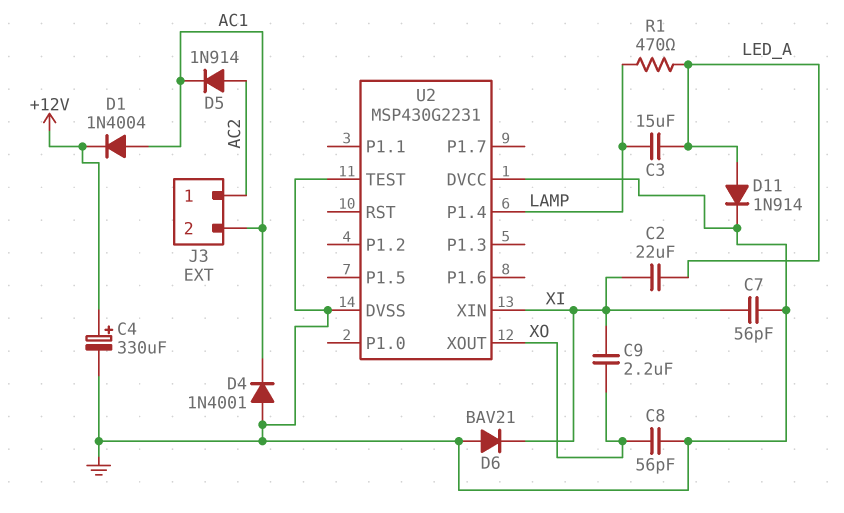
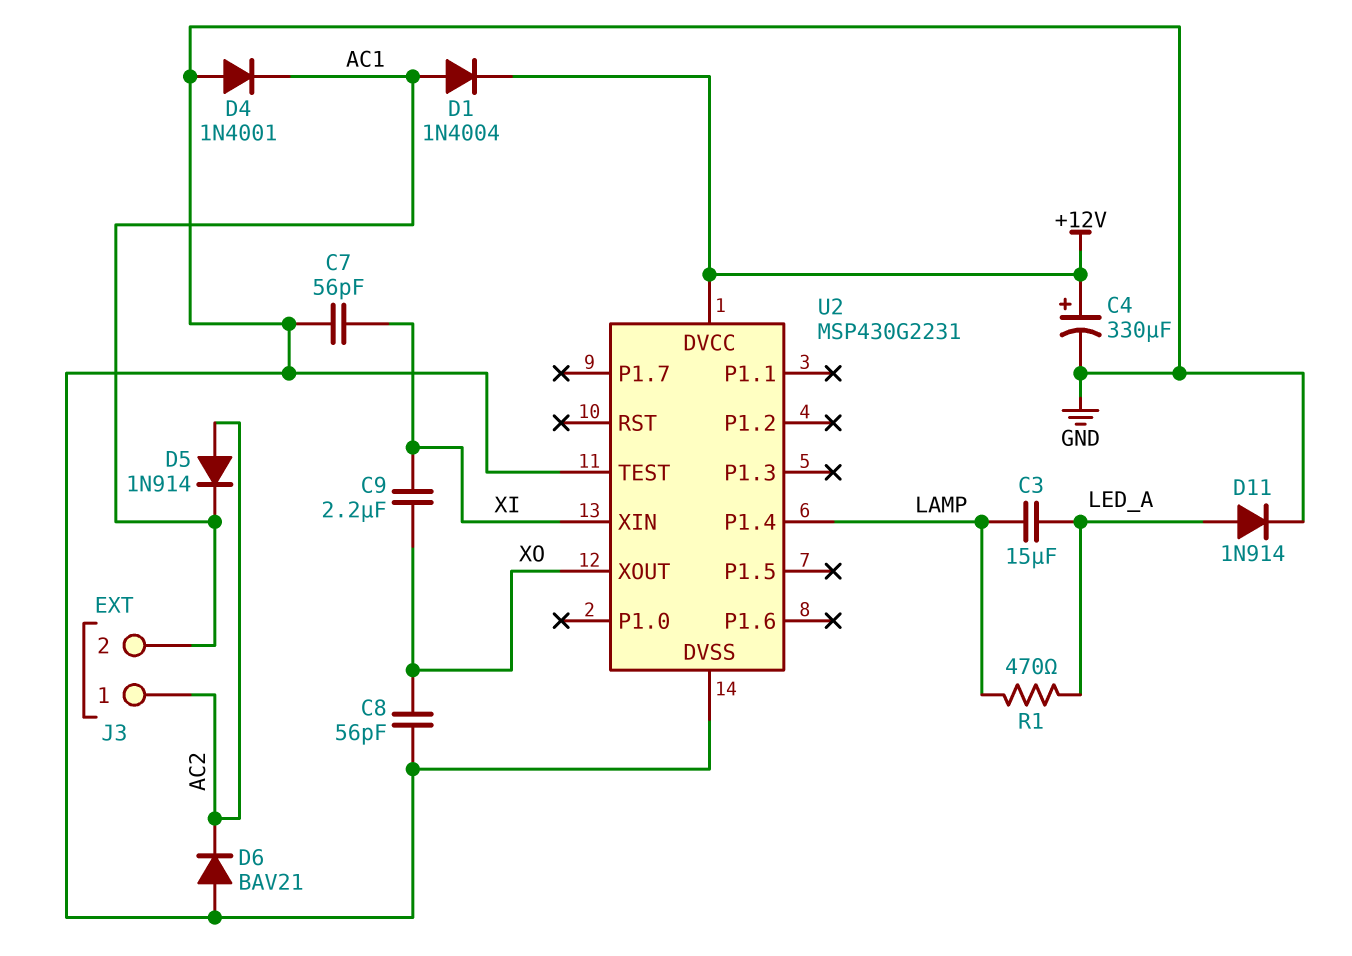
C2: 22uF (LED_A, XI) -> none
D6: diode BAV21 (A GND, K XI) -> diode BAV21 (A GND, K AC2)
U2 pin DVCC: GND -> +12V

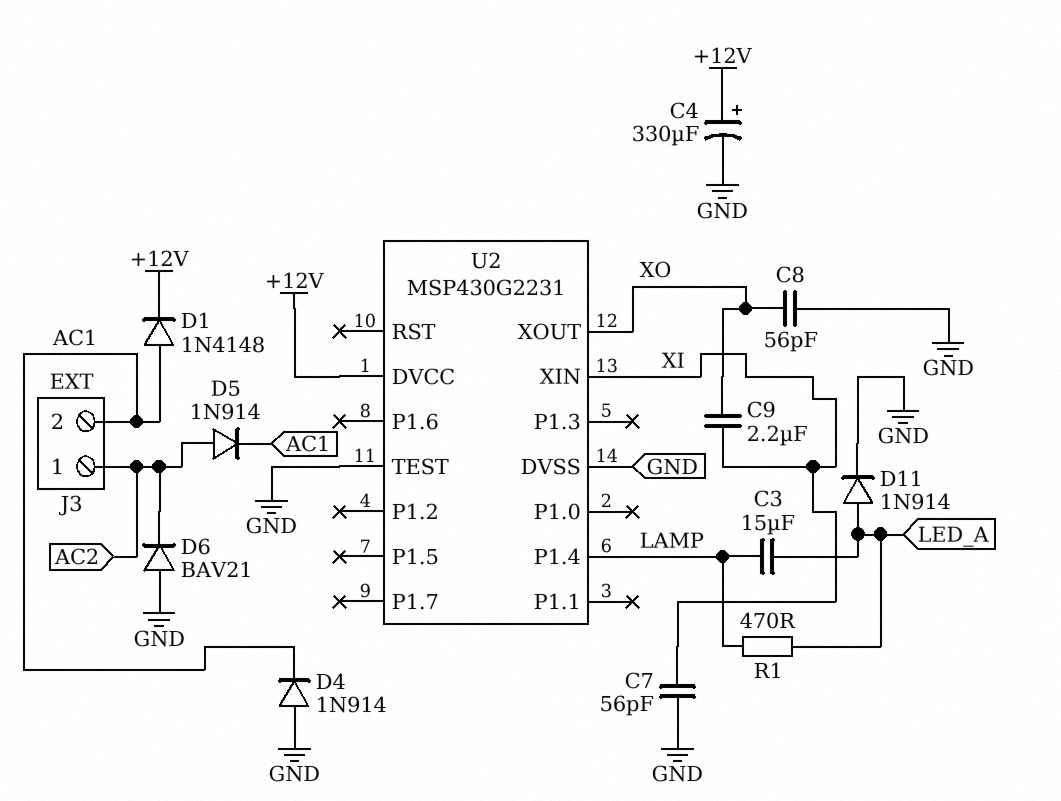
D1: diode 1N4004 (A AC1, K +12V) -> diode 1N4148 (A AC1, K +12V)
D4: diode 1N4001 (A GND, K AC1) -> diode 1N914 (A GND, K AC1)

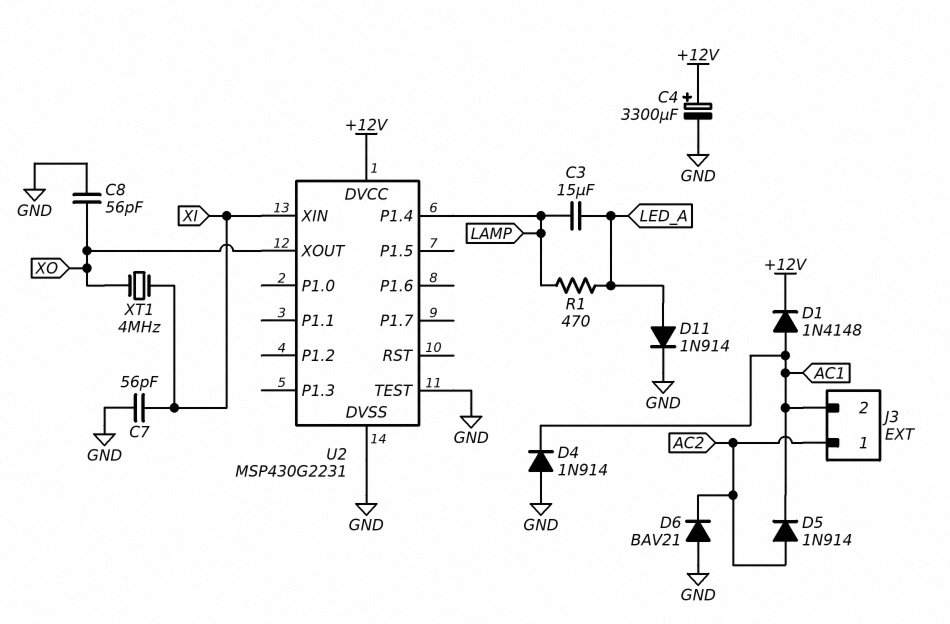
C4: 330uF (plus +12V, minus GND) -> 3300uF (plus +12V, minus GND)
C9: 2.2uF (XI, XO) -> none
XT1: none -> 4MHz (XI, XO)

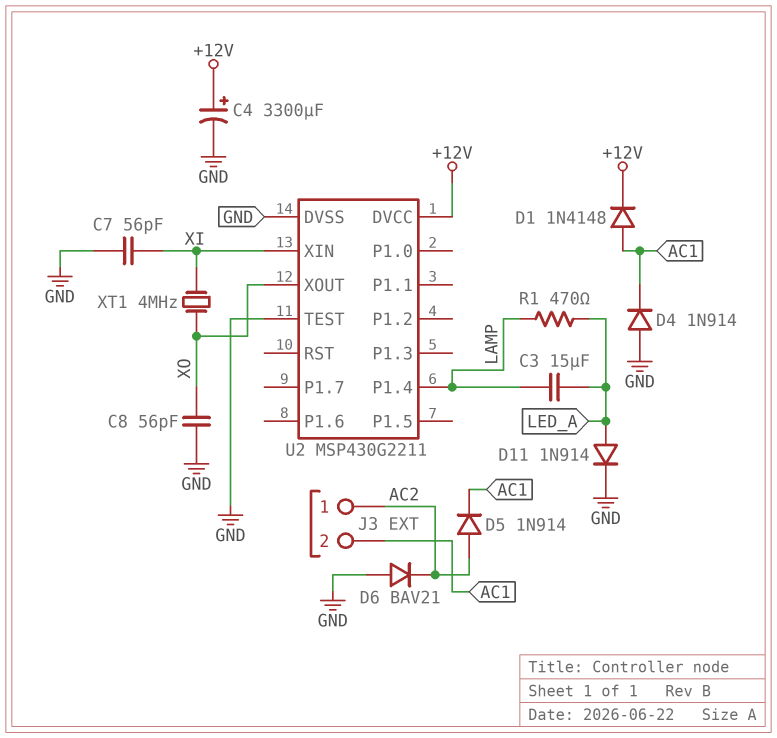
U2: MSP430G2231 -> MSP430G2211

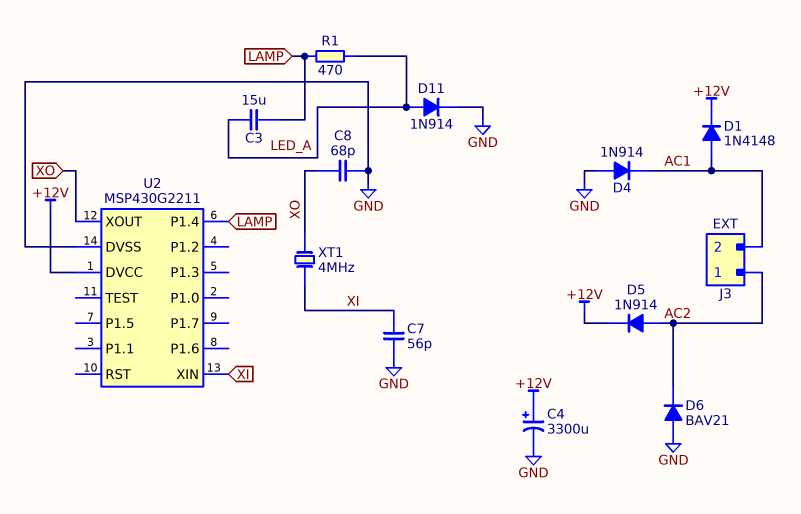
C8: 56pF (GND, XO) -> 68pF (GND, XO)
D5: diode 1N914 (A AC2, K AC1) -> diode 1N914 (A AC2, K +12V)
U2 pin TEST: GND -> none

